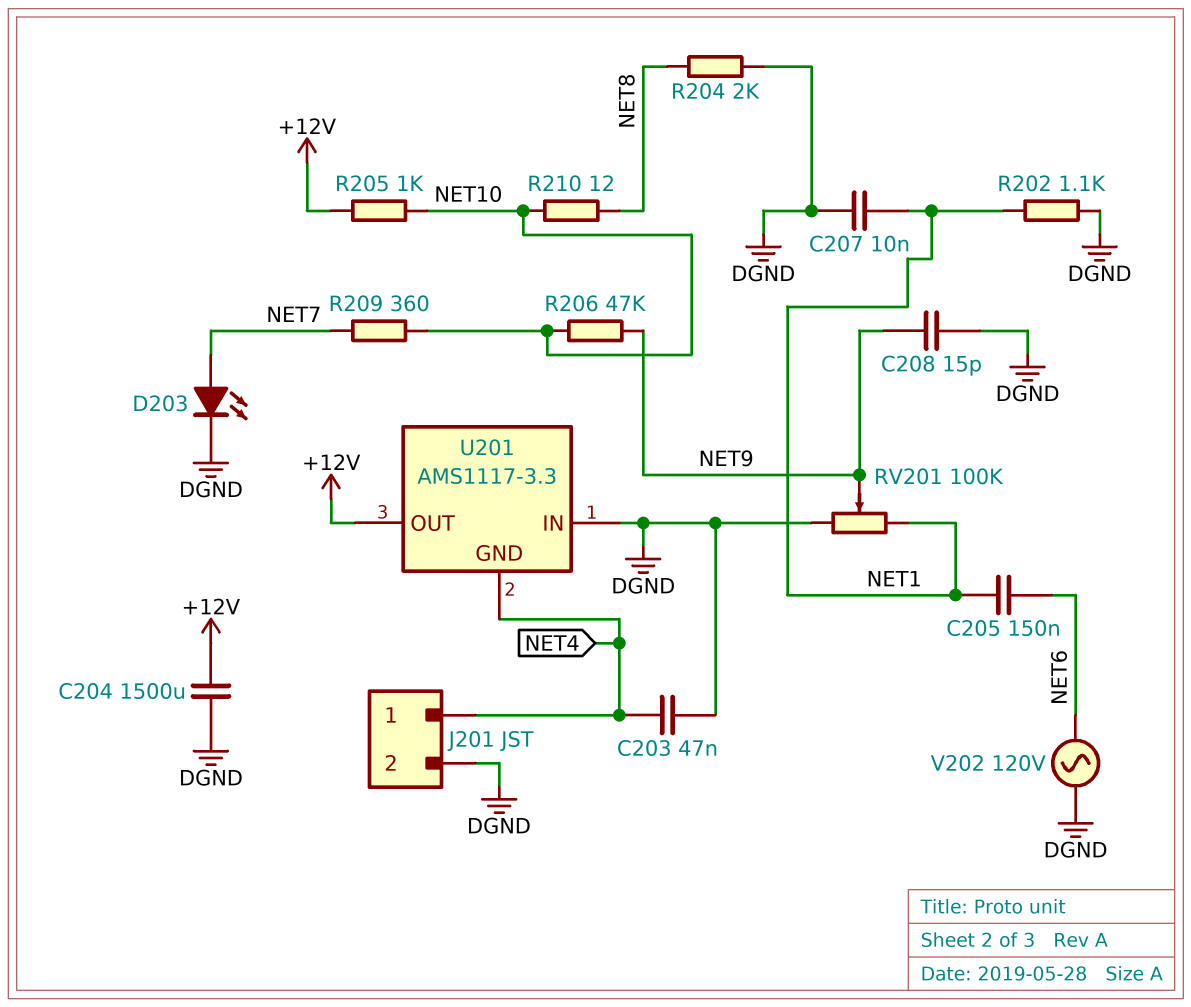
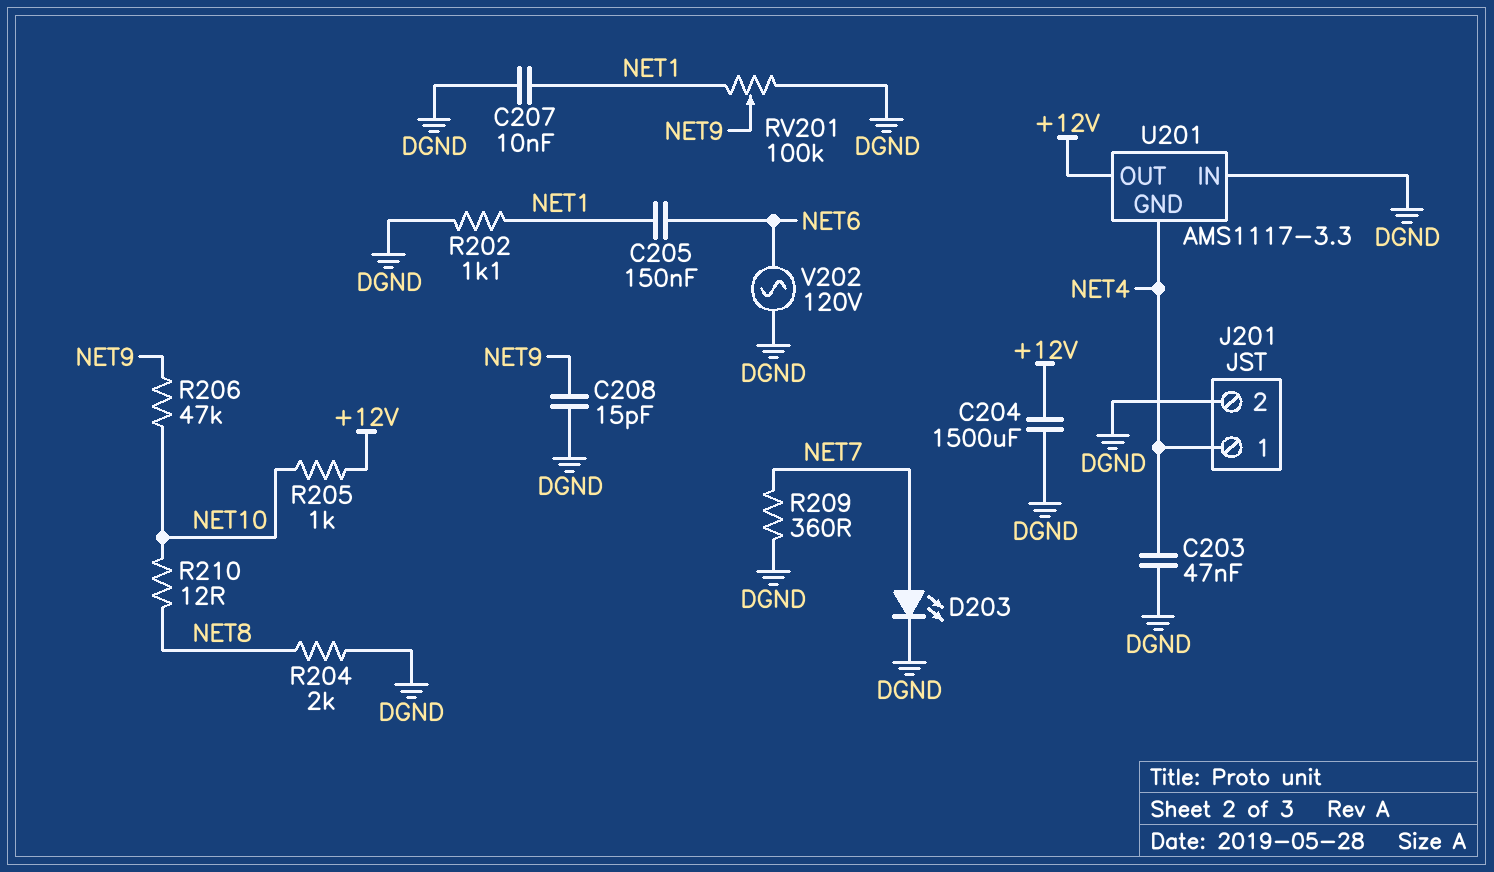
R209: 360 (NET7, NET10) -> 360 (DGND, NET7)

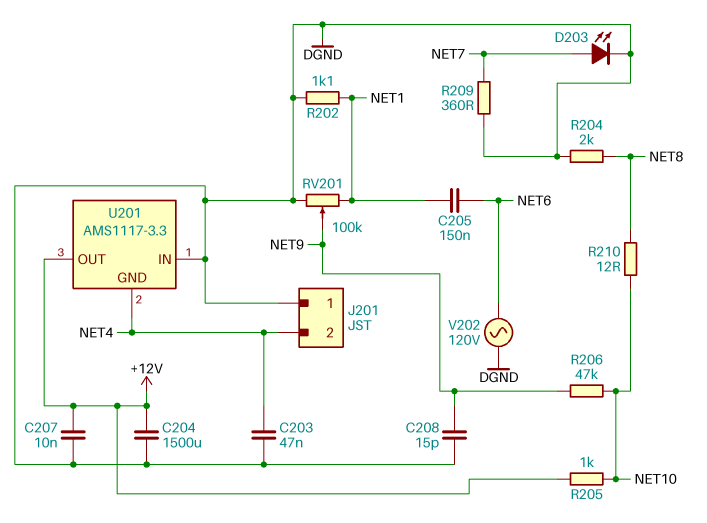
C207: 10nF (DGND, NET1) -> 10nF (+12V, DGND)
J201 pin 1: NET4 -> DGND
J201 pin 2: DGND -> NET4

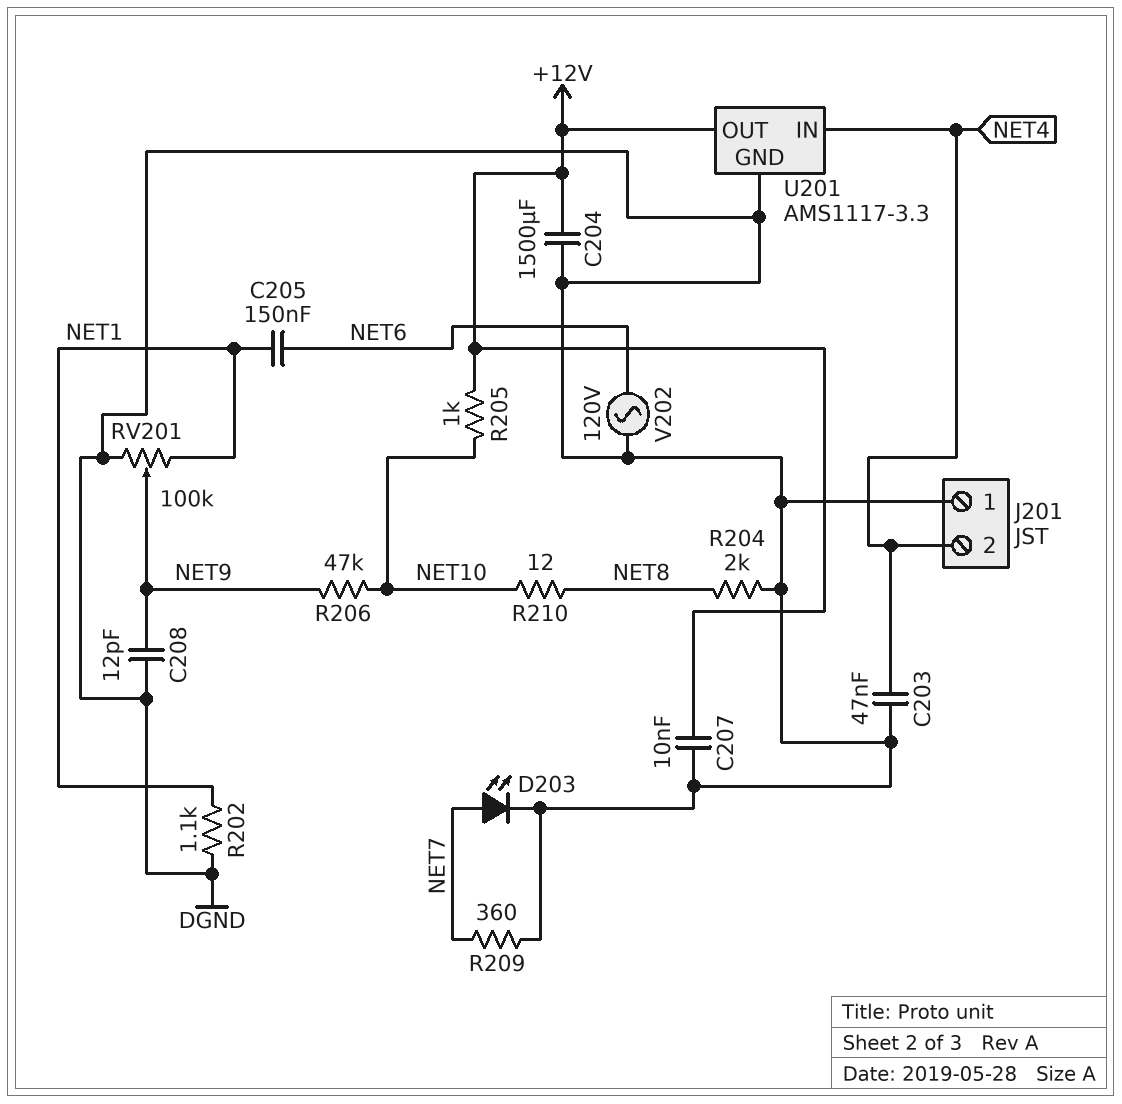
C208: 15pF (DGND, NET9) -> 12pF (DGND, NET9)
U201 pin GND: NET4 -> DGND
U201 pin IN: DGND -> NET4

